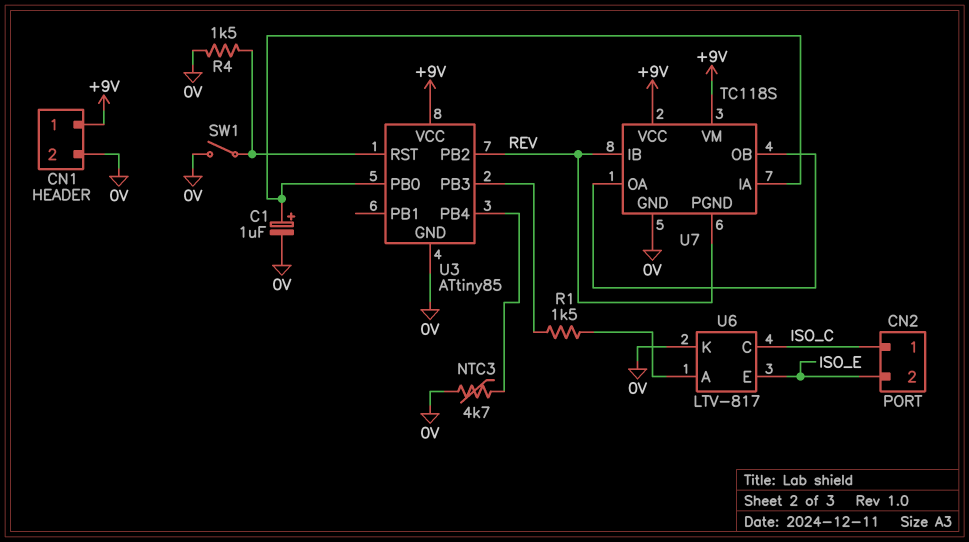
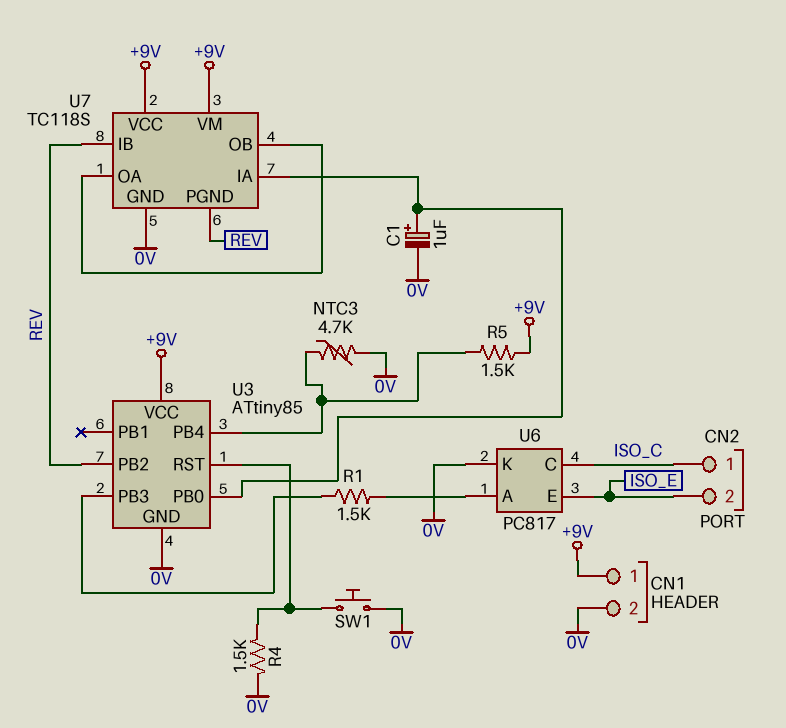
R5: none -> 1.5k (+9V, U3/PB4)
SW1: switch (0V, U3/RST) -> button (0V, U3/RST)
U6: LTV-817 -> PC817

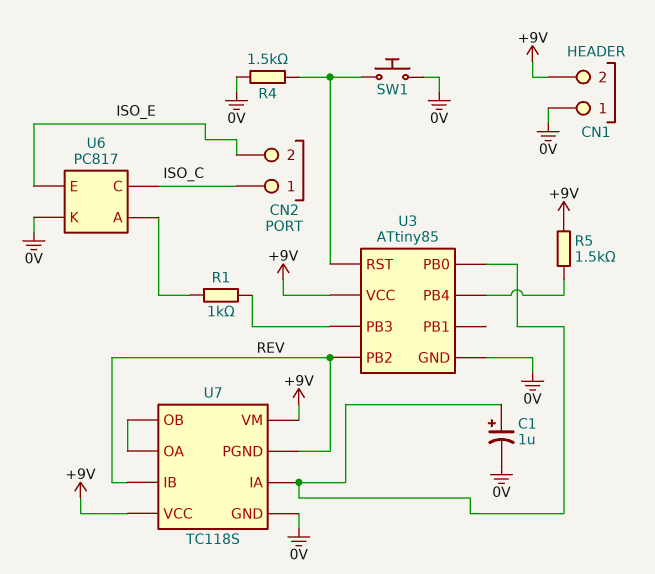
CN1 pin 1: +9V -> 0V
CN1 pin 2: 0V -> +9V
NTC3: 4.7k (0V, U3/PB4) -> none
R1: 1.5k (U3/PB3, U6/A) -> 1k (U3/PB3, U6/A)

